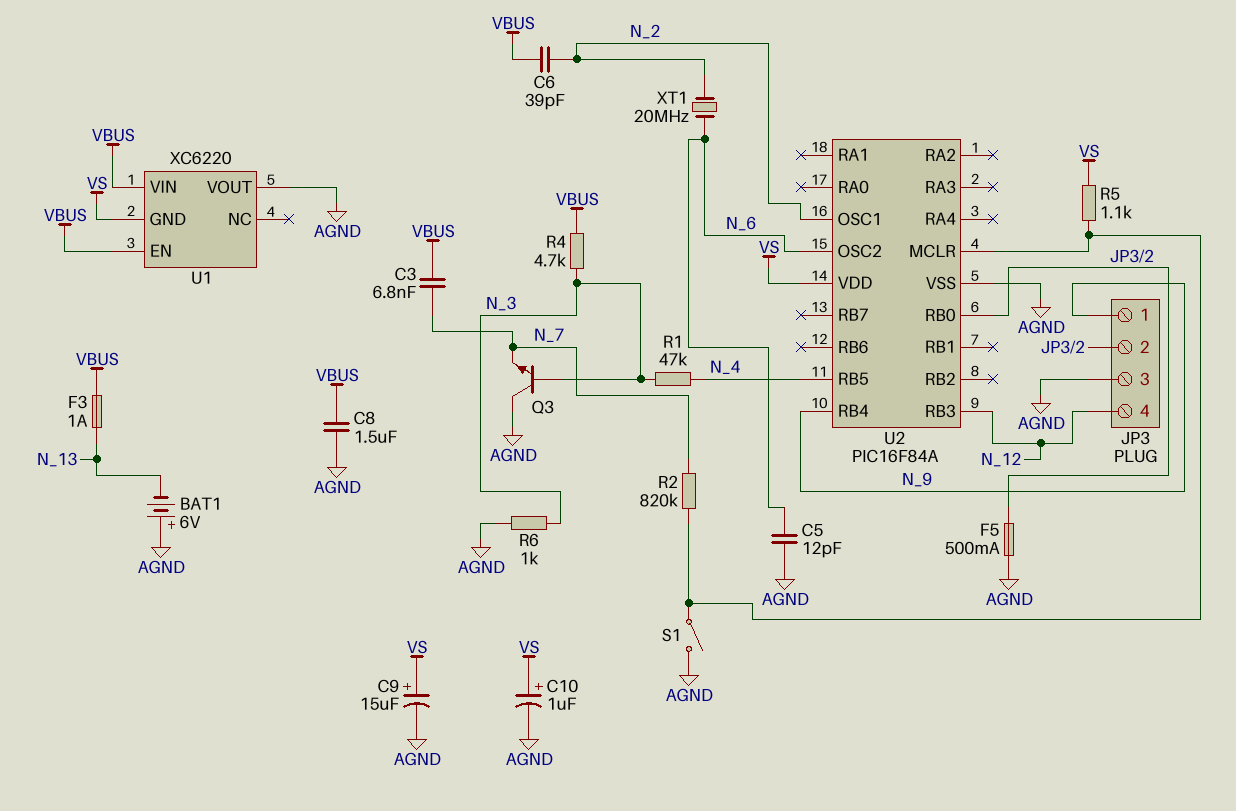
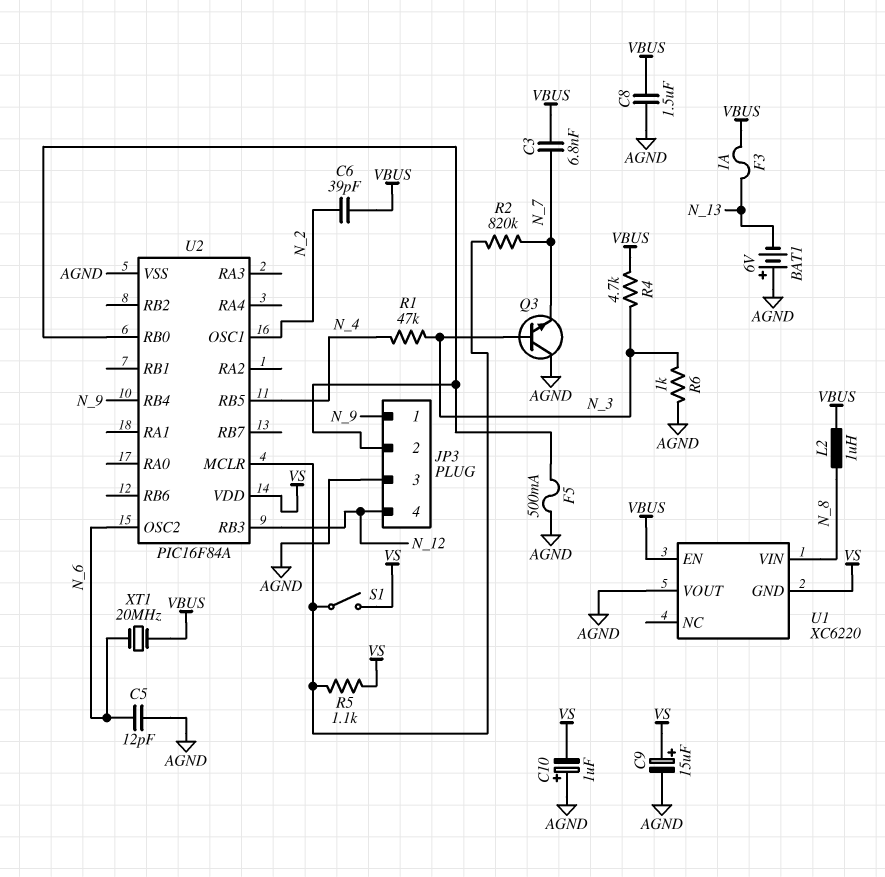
C10: 1uF (plus VS, minus AGND) -> 1uF (plus AGND, minus VS)
L2: none -> 1uH (N_8, VBUS)
S1: switch (AGND, U2/MCLR) -> switch (U2/MCLR, VS)
U1 pin VIN: VBUS -> N_8
XT1: 20MHz (N_2, N_6) -> 20MHz (N_6, VBUS)

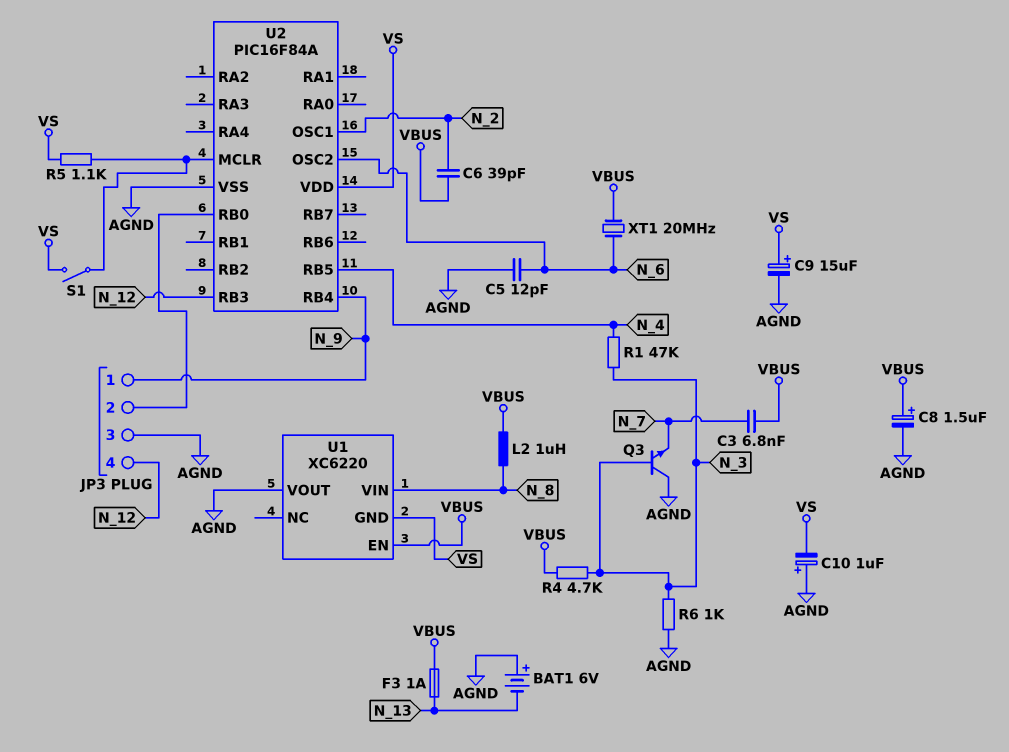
C8: 1.5uF (AGND, VBUS) -> 1.5uF (plus VBUS, minus AGND)
F5: 500mA (AGND, JP3/2) -> none
R2: 820k (N_7, U2/MCLR) -> none

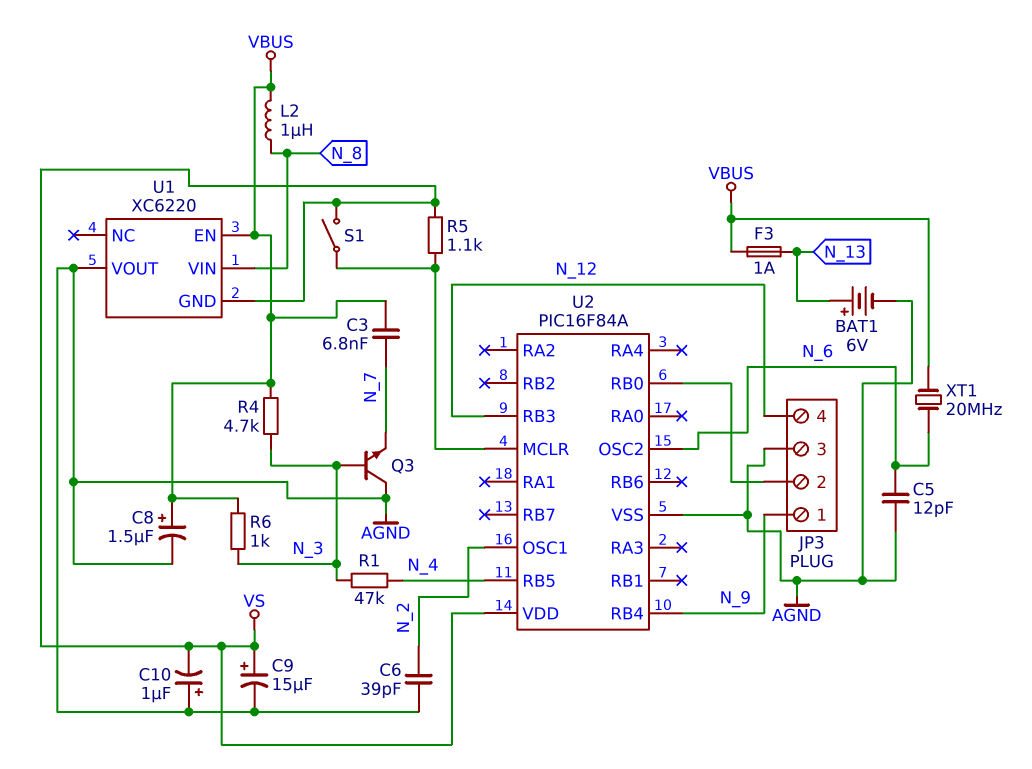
BAT1: 6V (plus AGND, minus N_13) -> 6V (plus N_13, minus AGND)
C6: 39pF (N_2, VBUS) -> 39pF (AGND, N_2)
R6: 1k (AGND, N_3) -> 1k (N_3, VBUS)

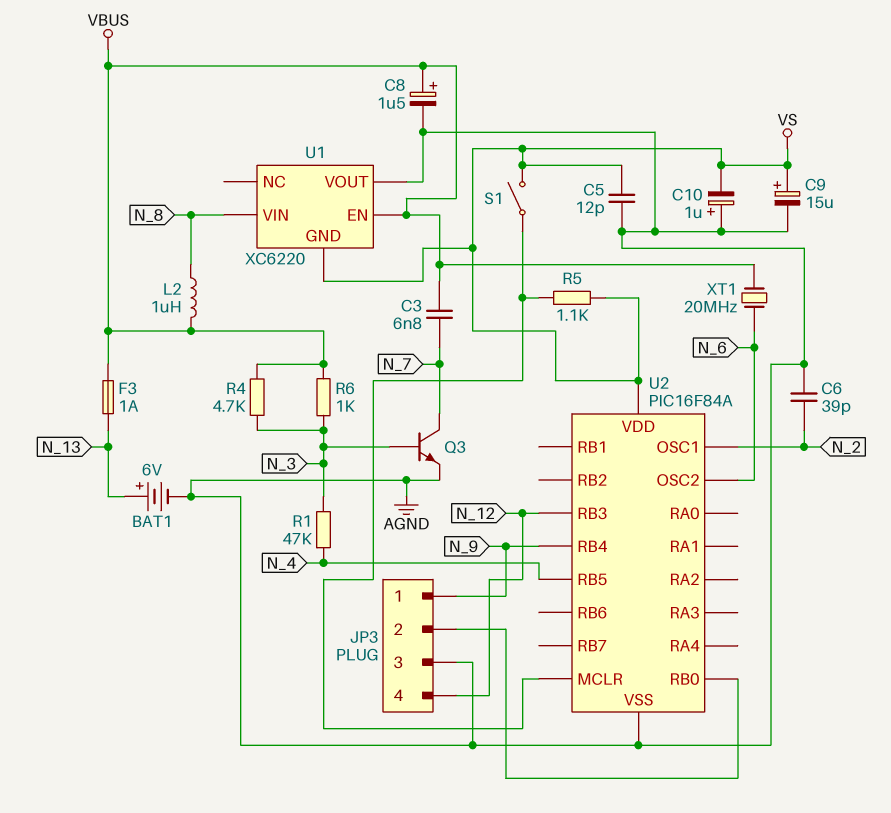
C5: 12pF (AGND, N_6) -> 12pF (AGND, VS)
Q3: NPN (B N_3, C AGND, E N_7) -> NPN (B N_3, C N_7, E AGND)

